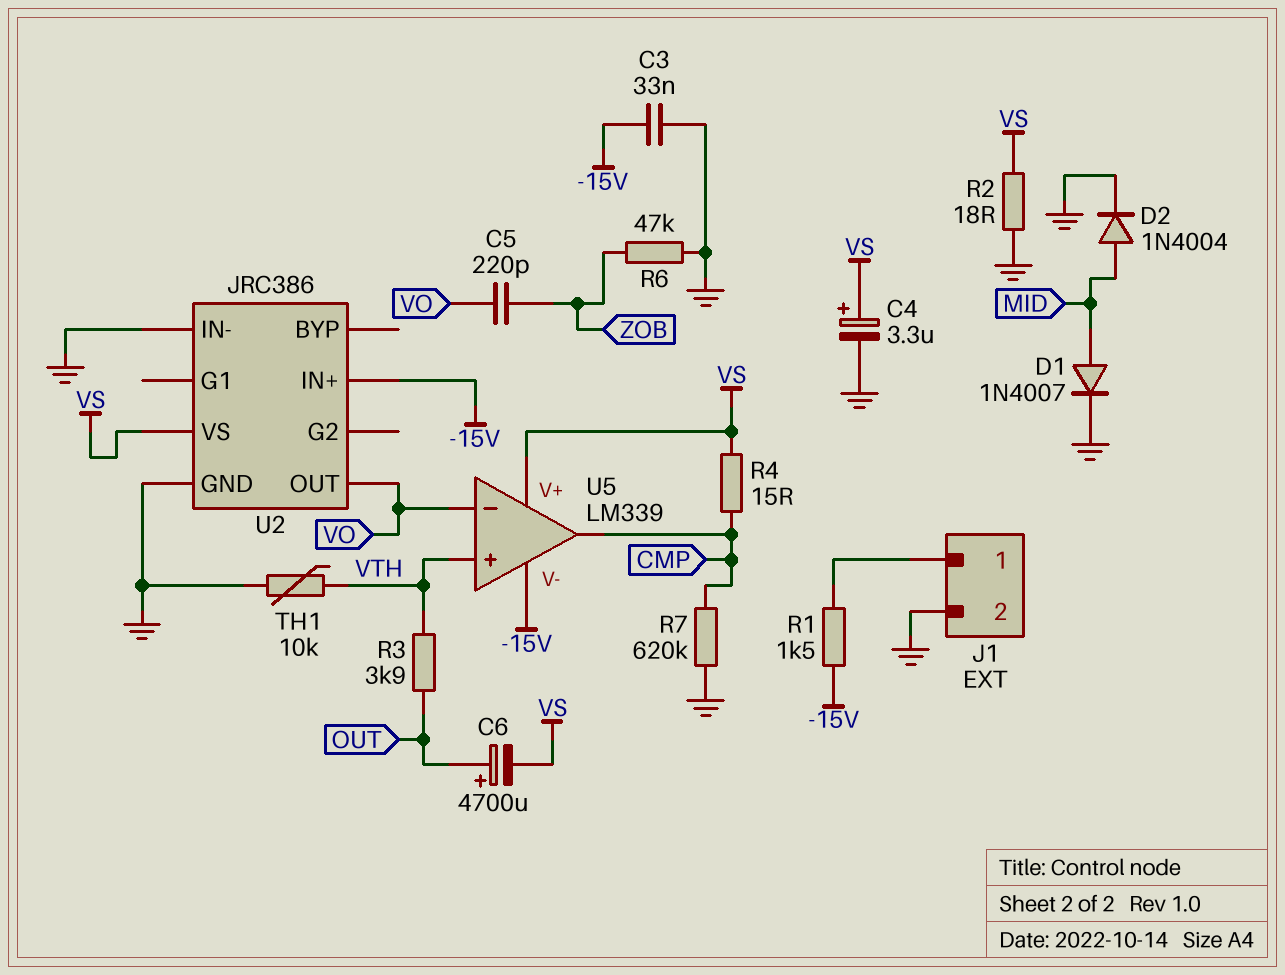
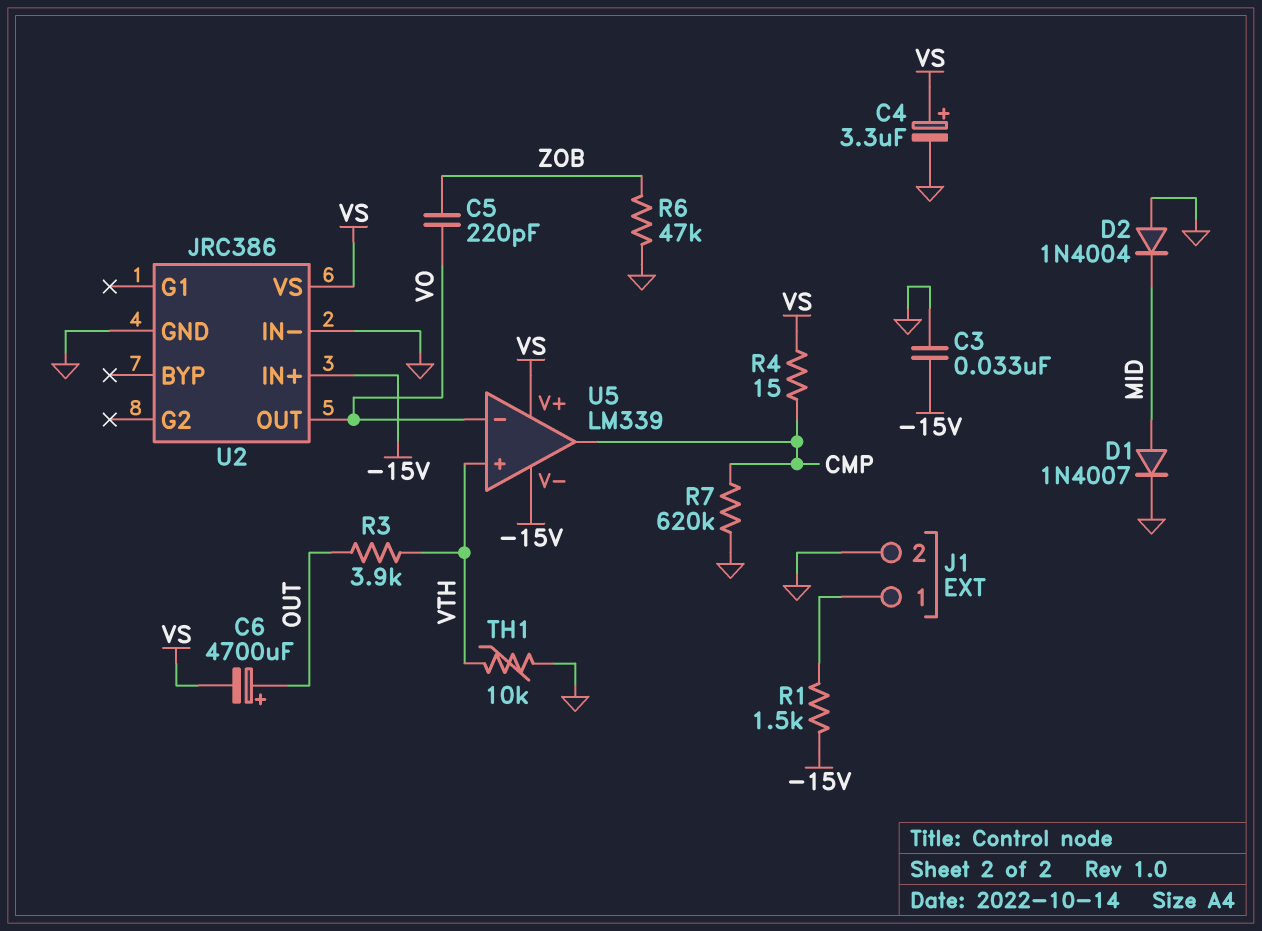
D2: diode 1N4004 (A MID, K GND) -> diode 1N4004 (A GND, K MID)
R2: 18 (GND, VS) -> none

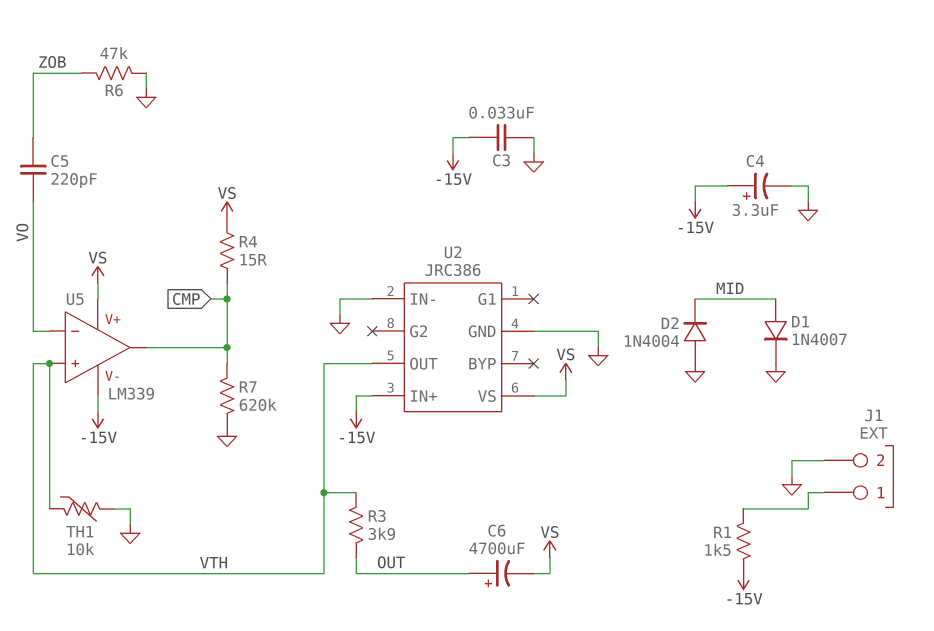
C4: 3.3uF (plus VS, minus GND) -> 3.3uF (plus -15V, minus GND)
U2 pin OUT: VO -> VTH

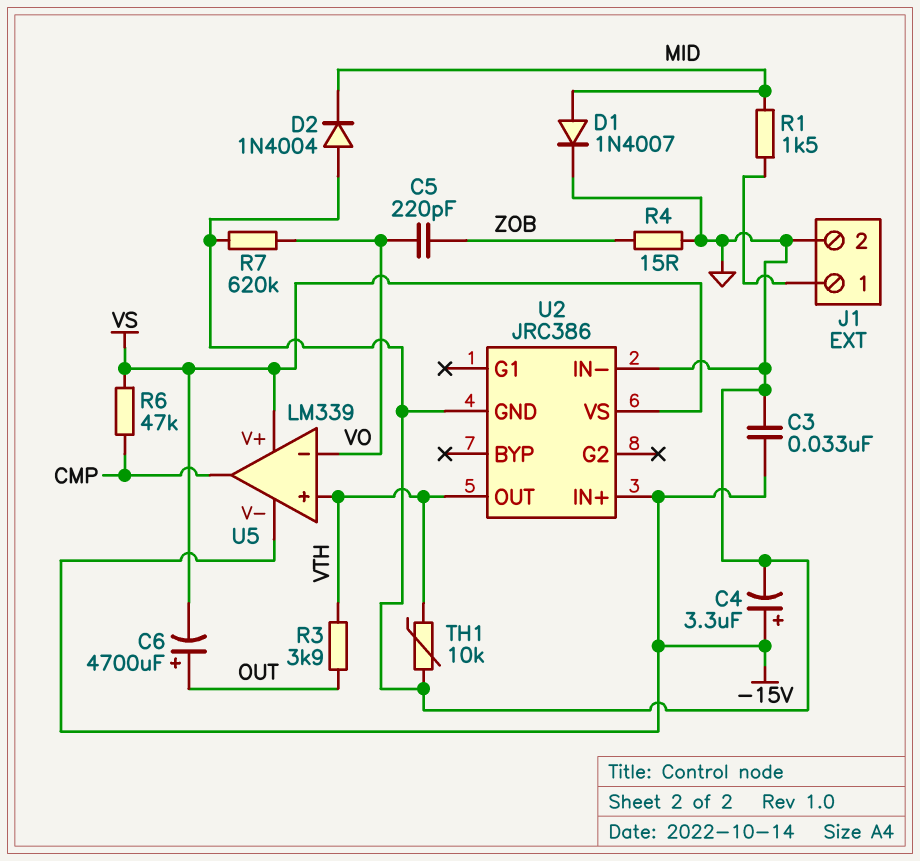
R1: 1.5k (-15V, J1/1) -> 1.5k (J1/1, MID)
R4: 15 (CMP, VS) -> 15 (GND, ZOB)
R6: 47k (GND, ZOB) -> 47k (CMP, VS)
R7: 620k (CMP, GND) -> 620k (GND, VO)

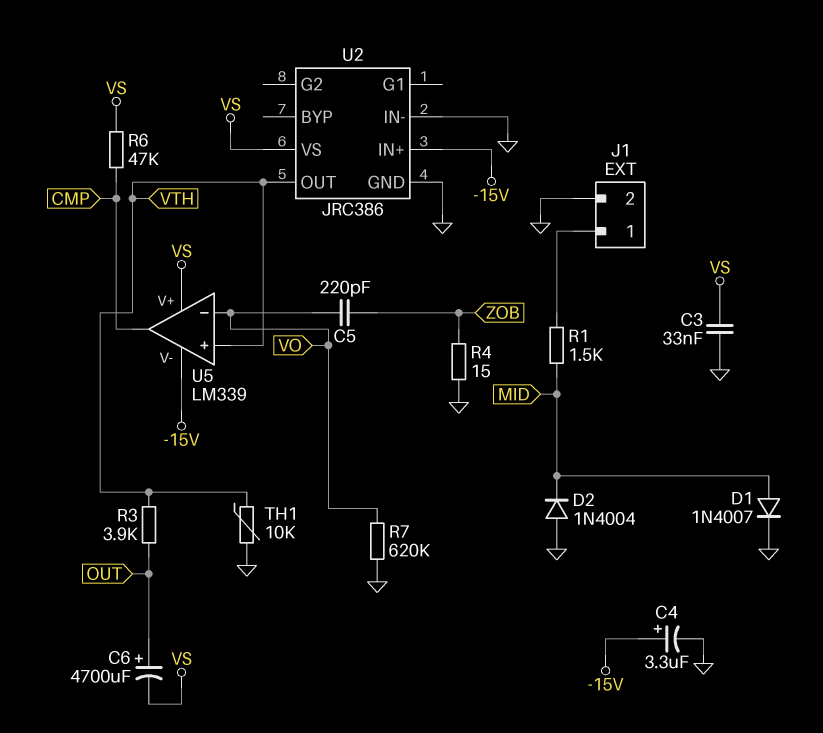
C3: 33nF (-15V, GND) -> 33nF (GND, VS)

